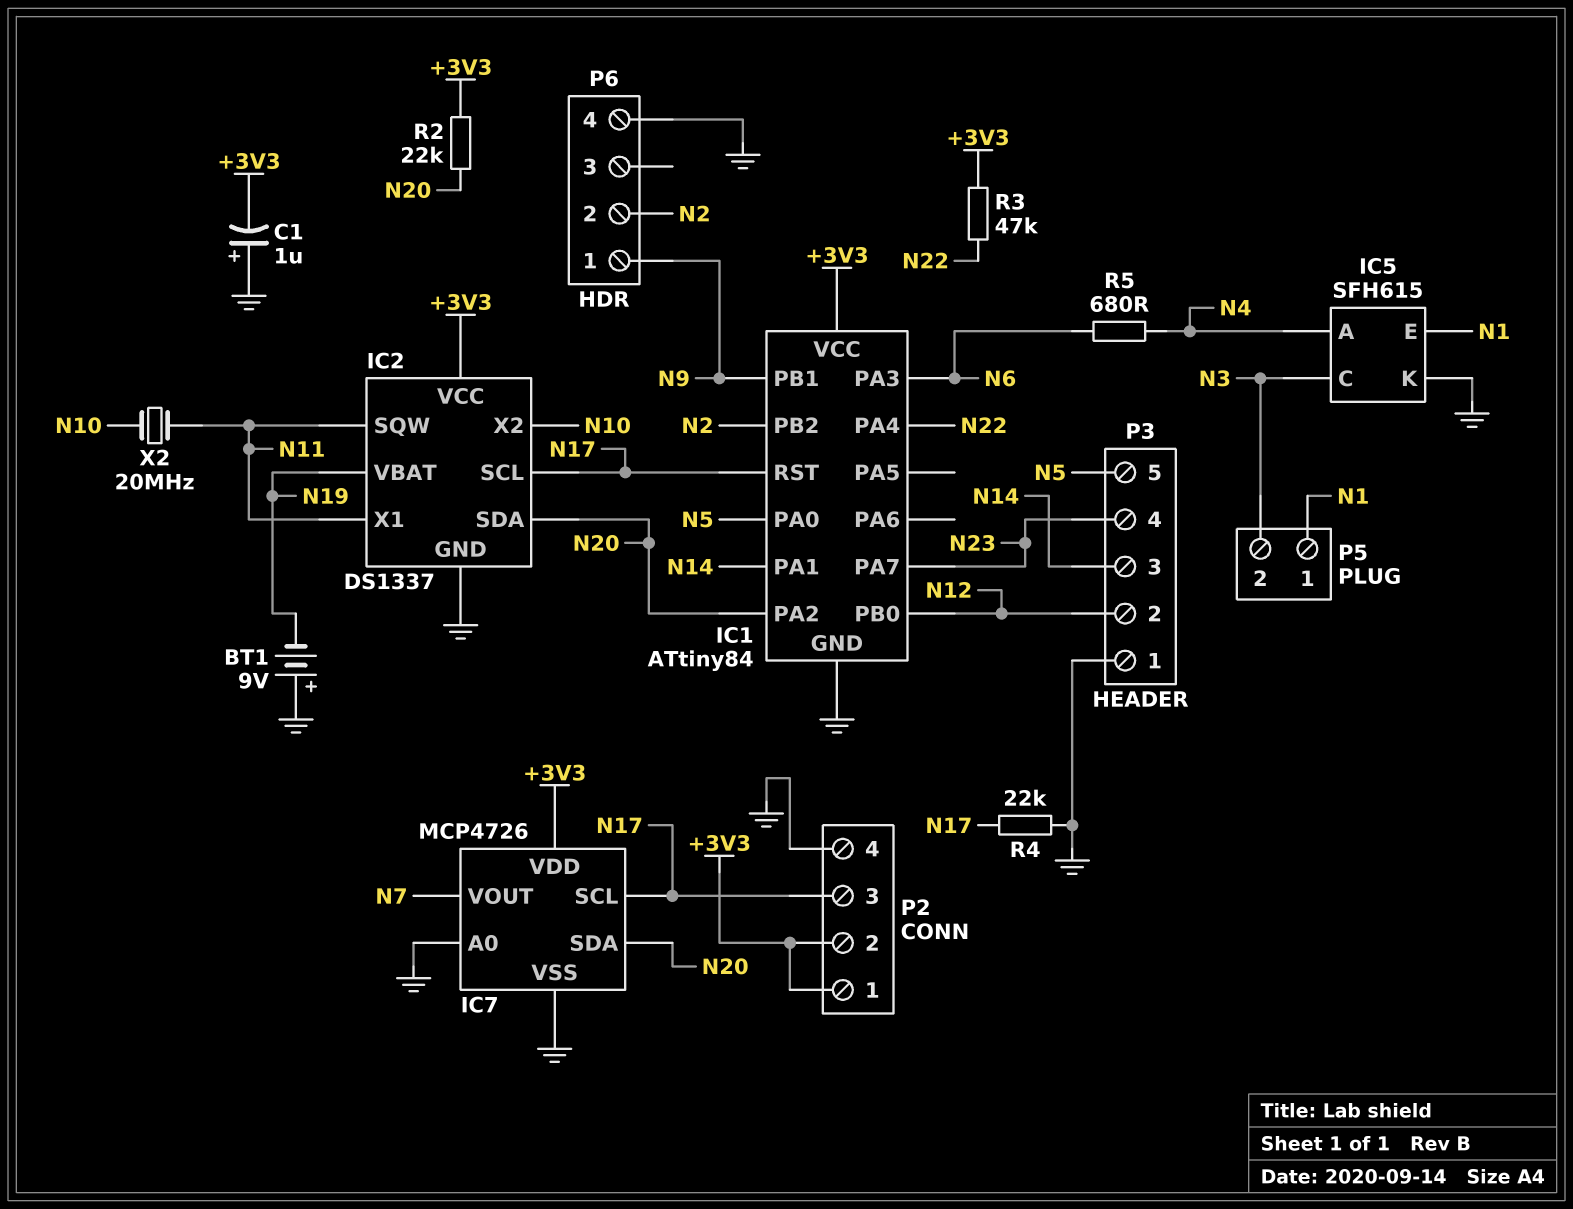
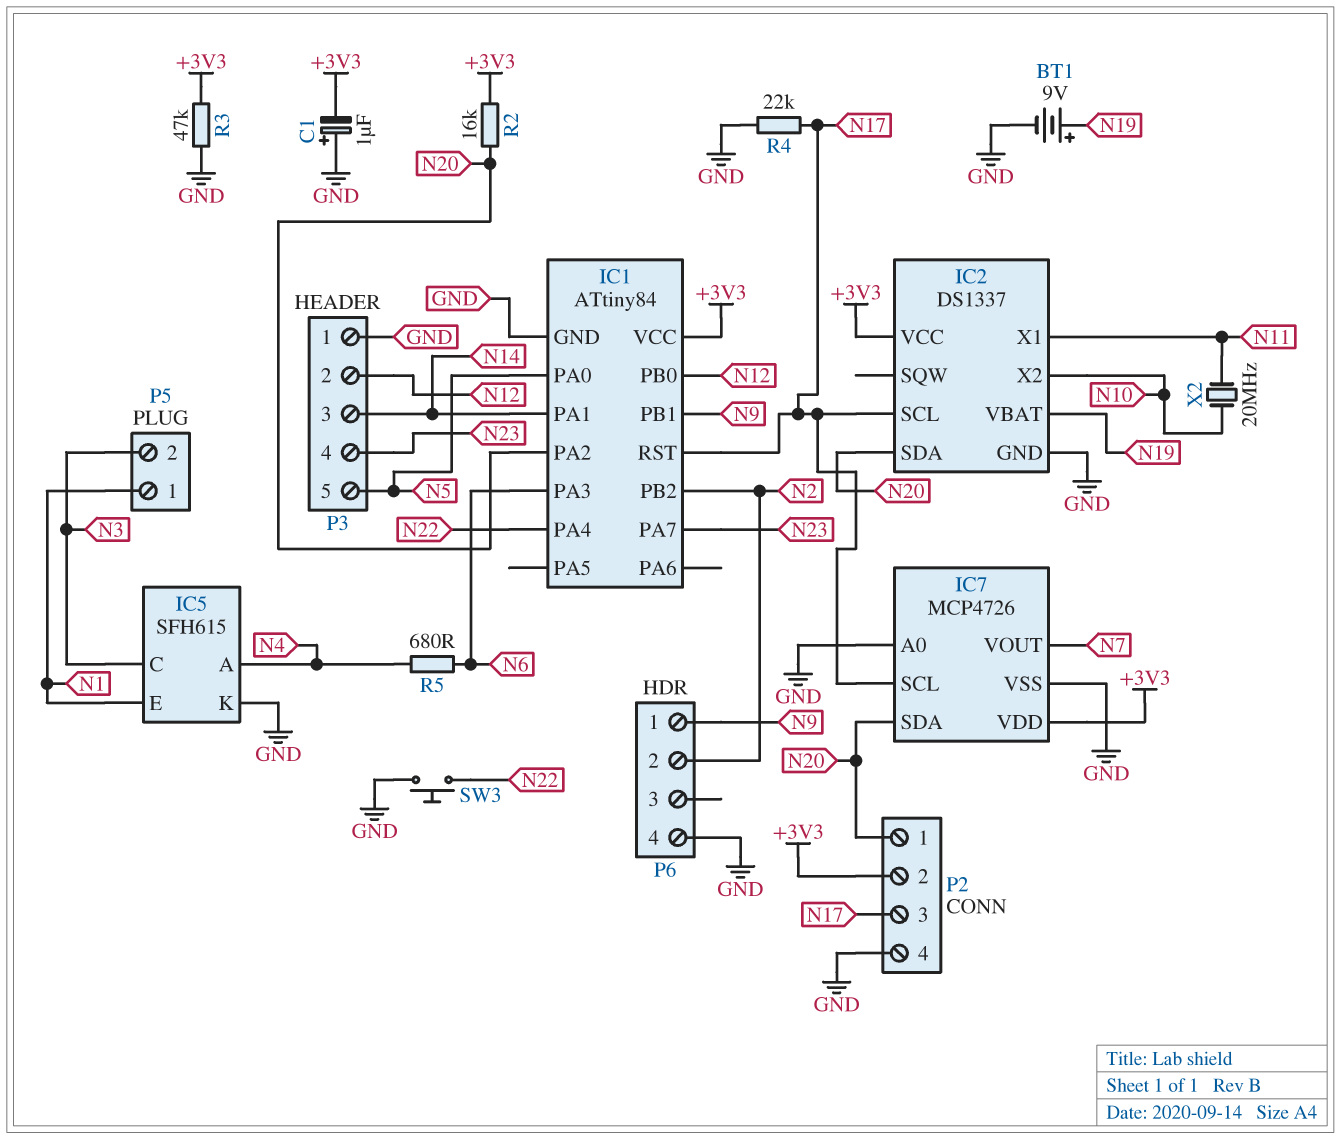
BT1: 9V (plus GND, minus N19) -> 9V (plus N19, minus GND)
IC2 pin SQW: N11 -> none
P2 pin 1: +3V3 -> N20
R2: 22k (+3V3, N20) -> 16k (+3V3, N20)
R3: 47k (+3V3, N22) -> 47k (+3V3, GND)
SW3: none -> button (GND, N22)

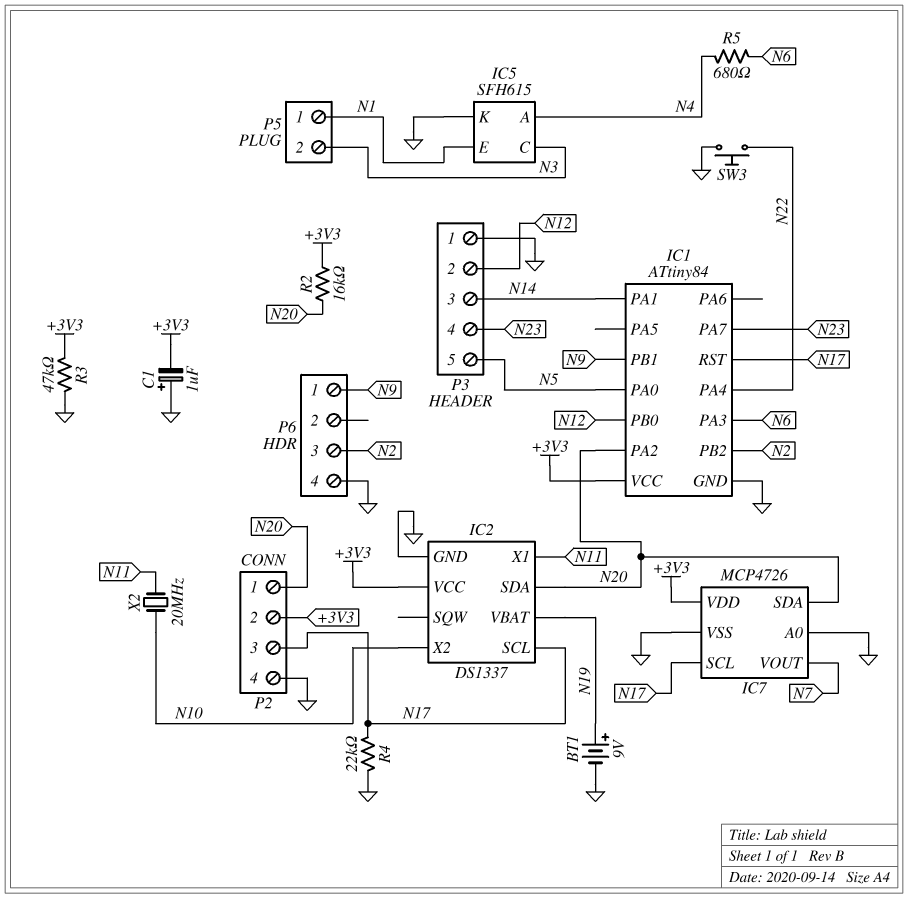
P6 pin 2: N2 -> none
P6 pin 3: none -> N2

